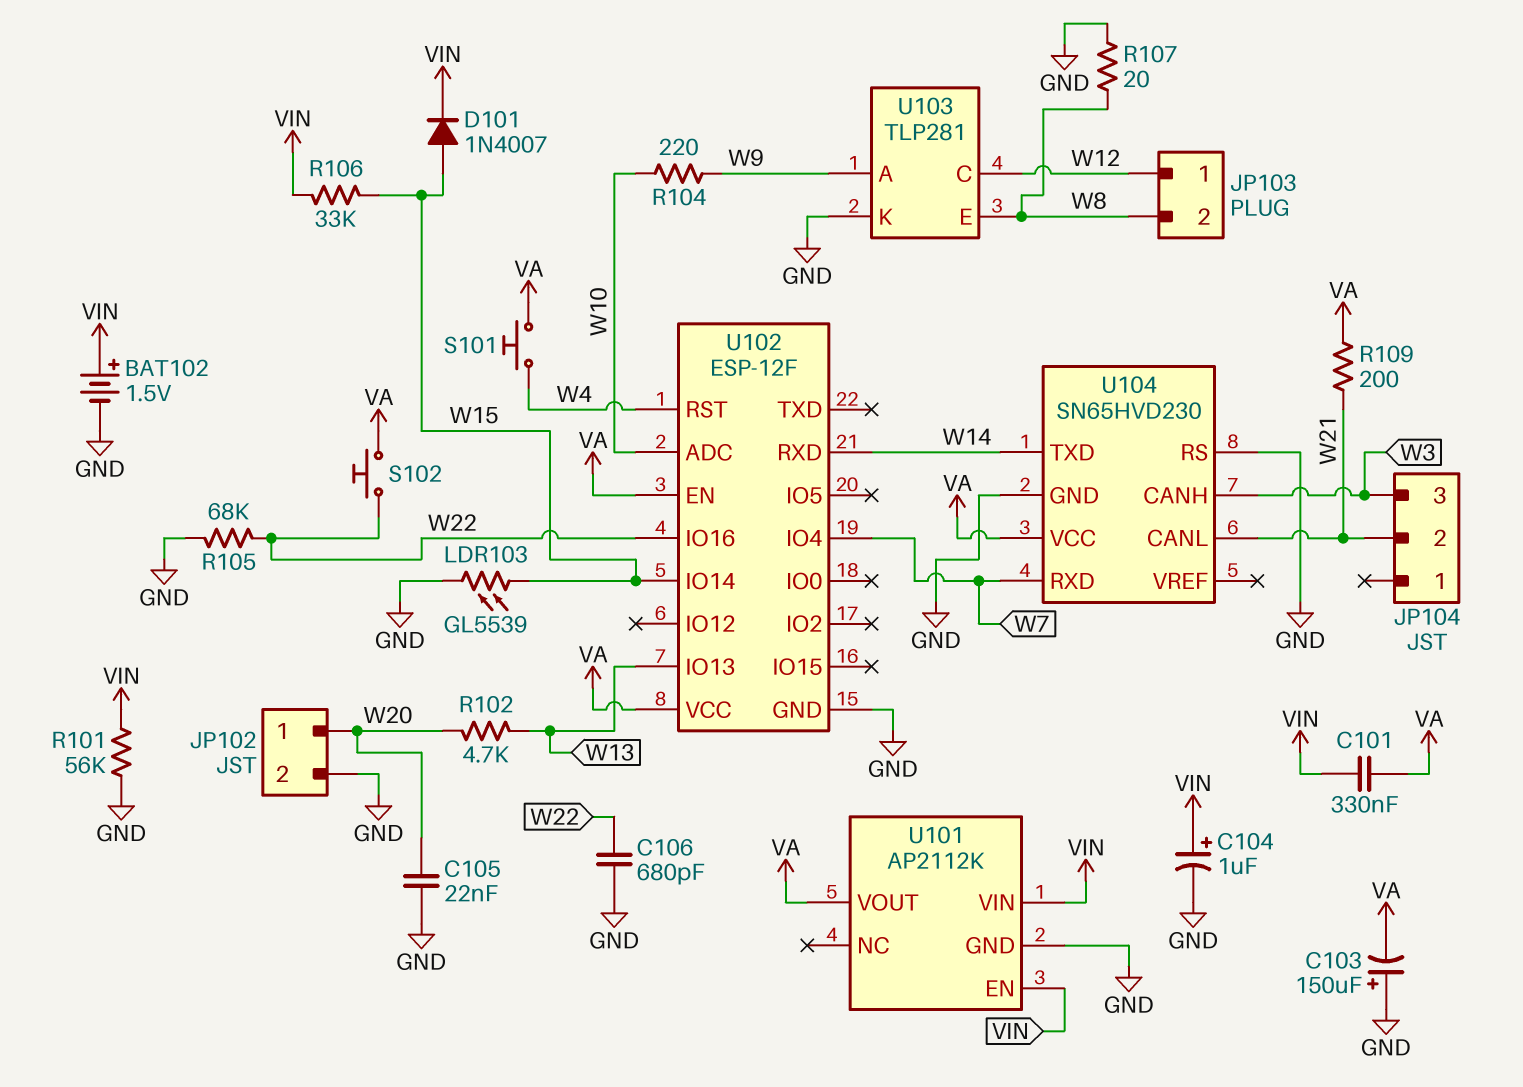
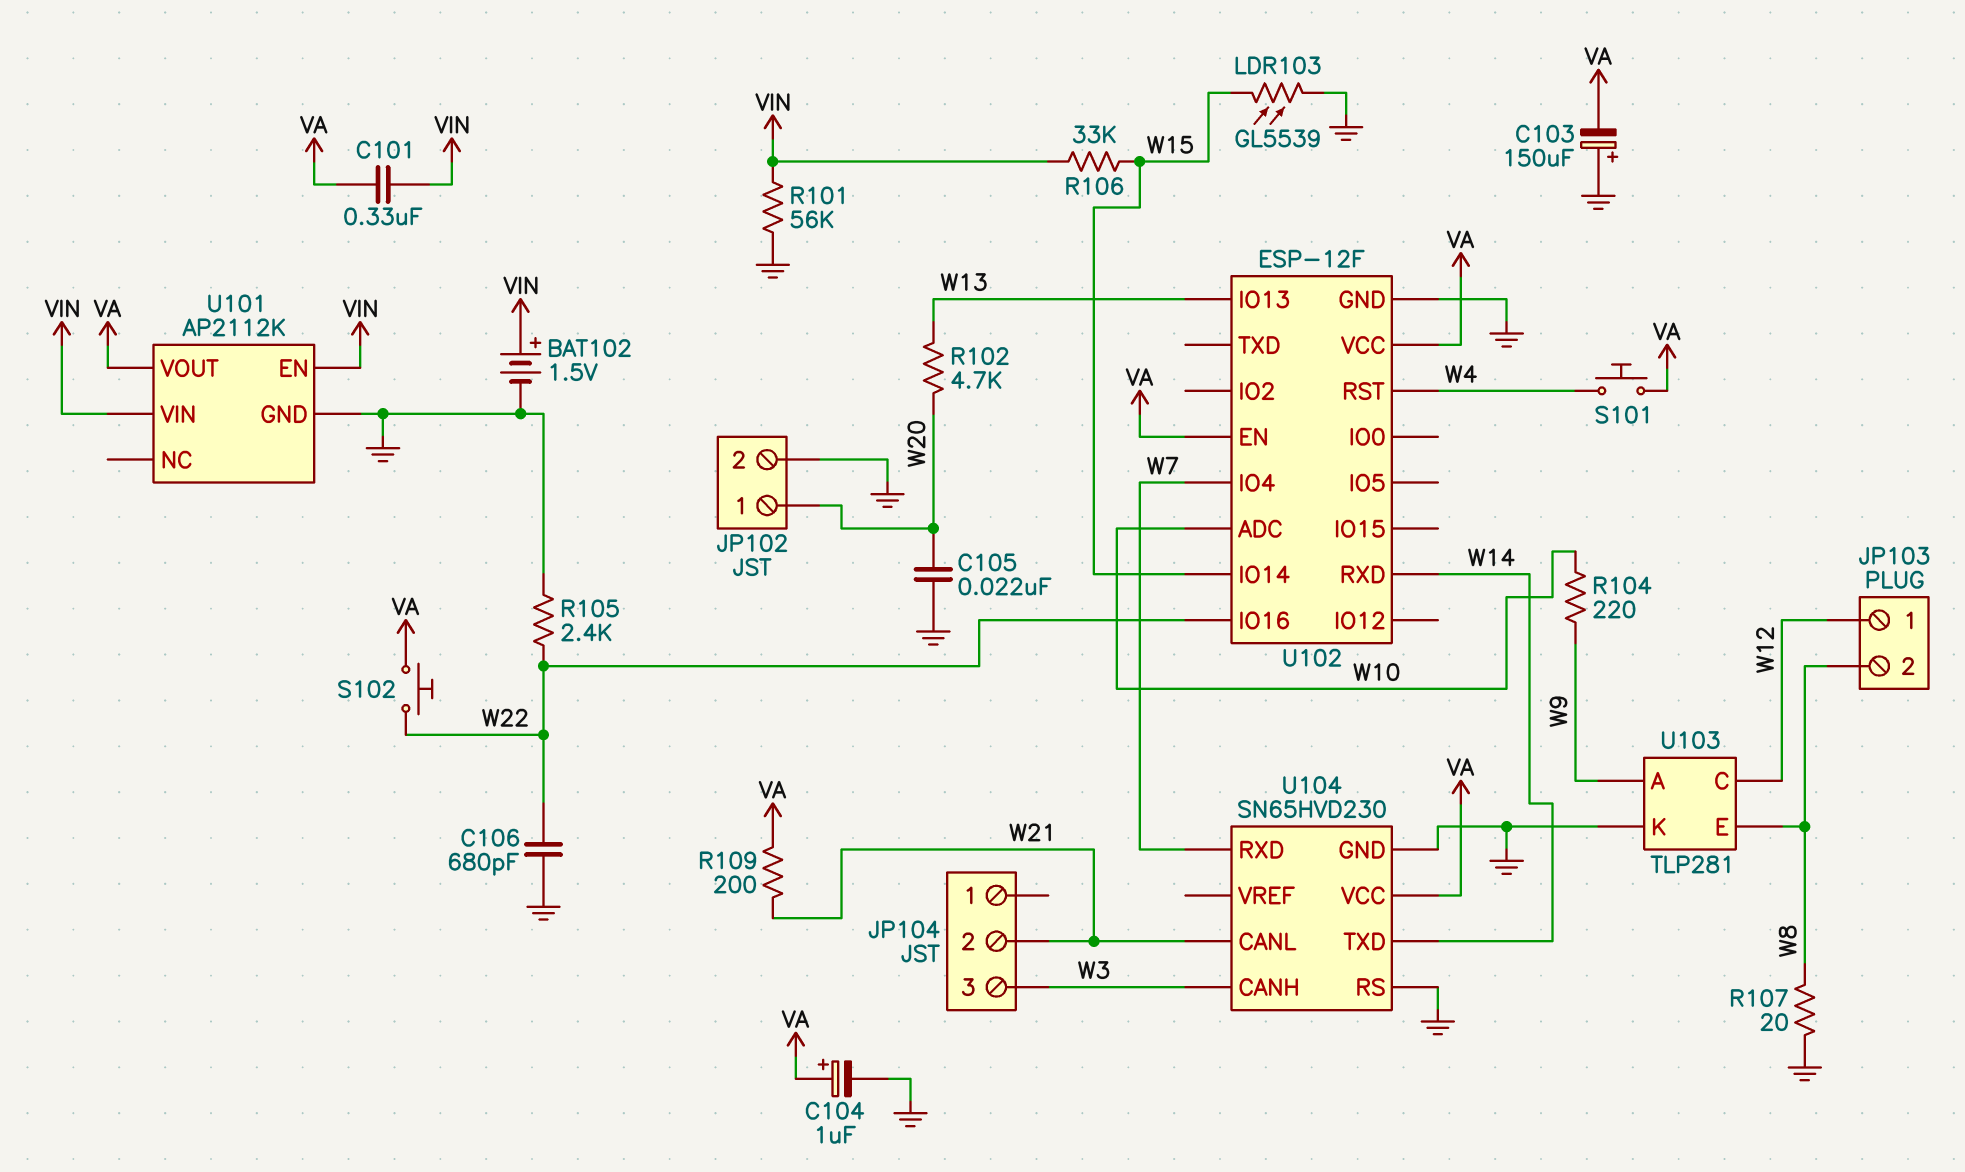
C104: 1uF (plus VIN, minus GND) -> 1uF (plus VA, minus GND)
D101: diode 1N4007 (A W15, K VIN) -> none
R105: 68k (GND, W22) -> 2.4k (GND, W22)

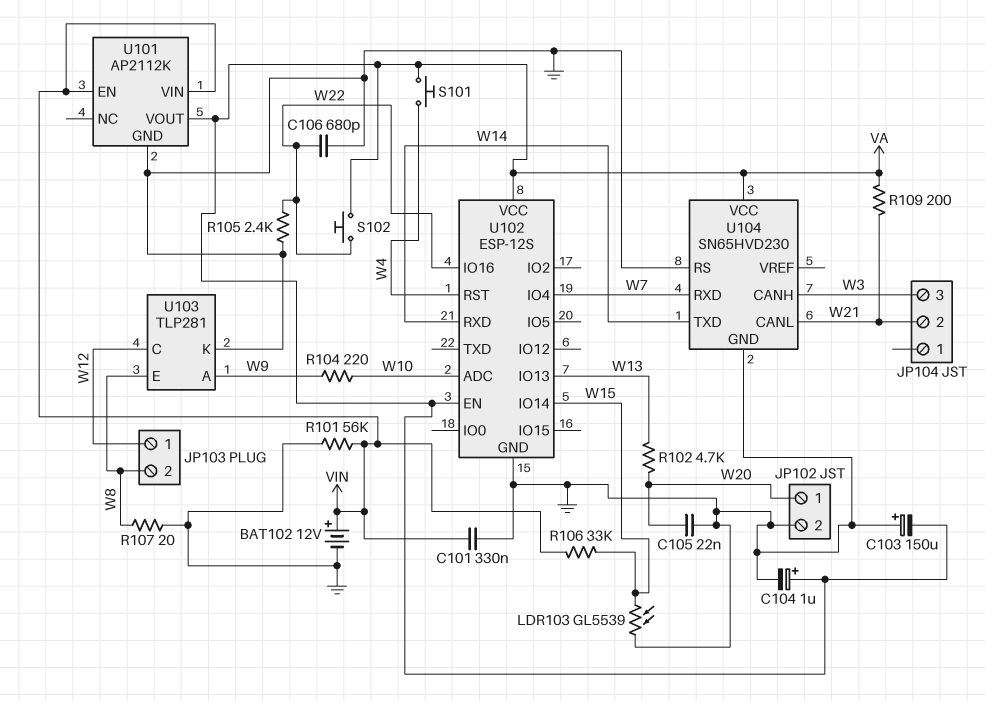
BAT102: 1.5V (plus VIN, minus GND) -> 12V (plus VIN, minus GND)
C101: 330nF (VA, VIN) -> 330nF (GND, VIN)
U102: ESP-12F -> ESP-12S

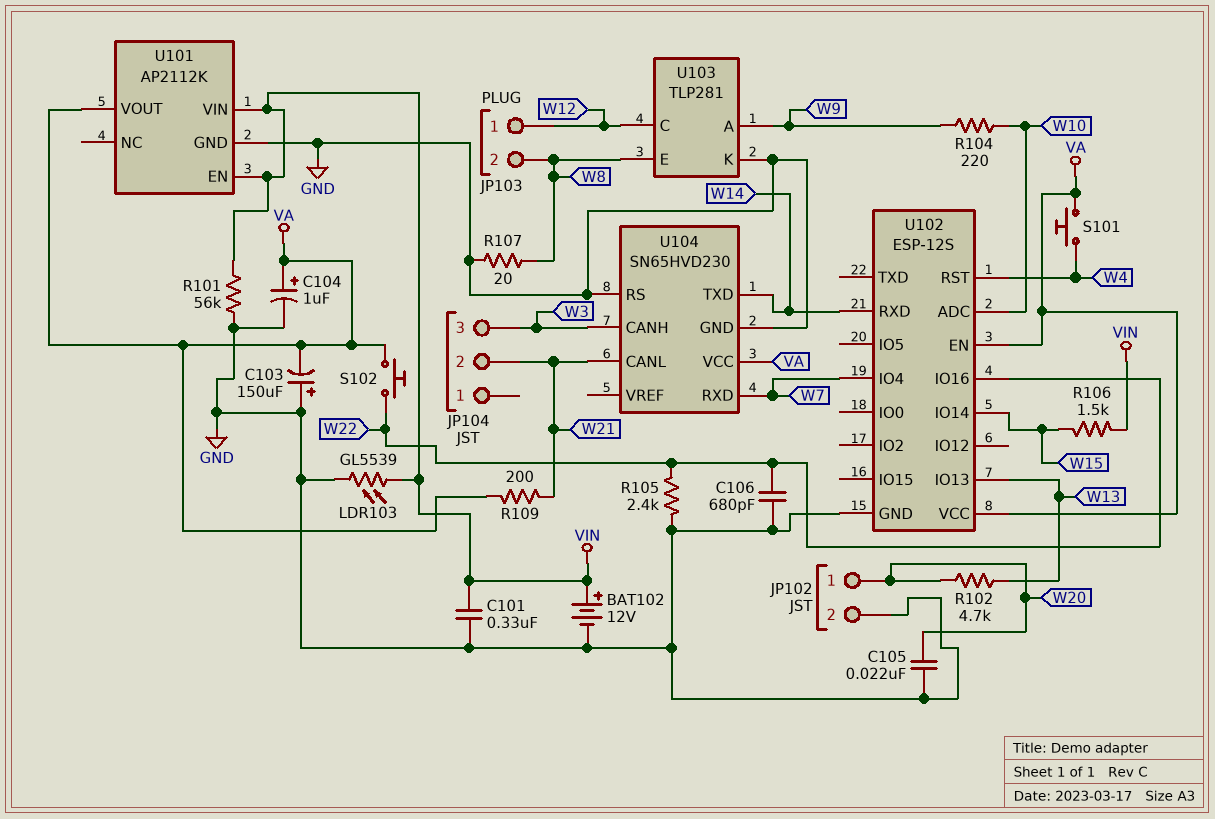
LDR103: GL5539 (GND, W15) -> GL5539 (GND, VIN)
R106: 33k (VIN, W15) -> 1.5k (VIN, W15)

